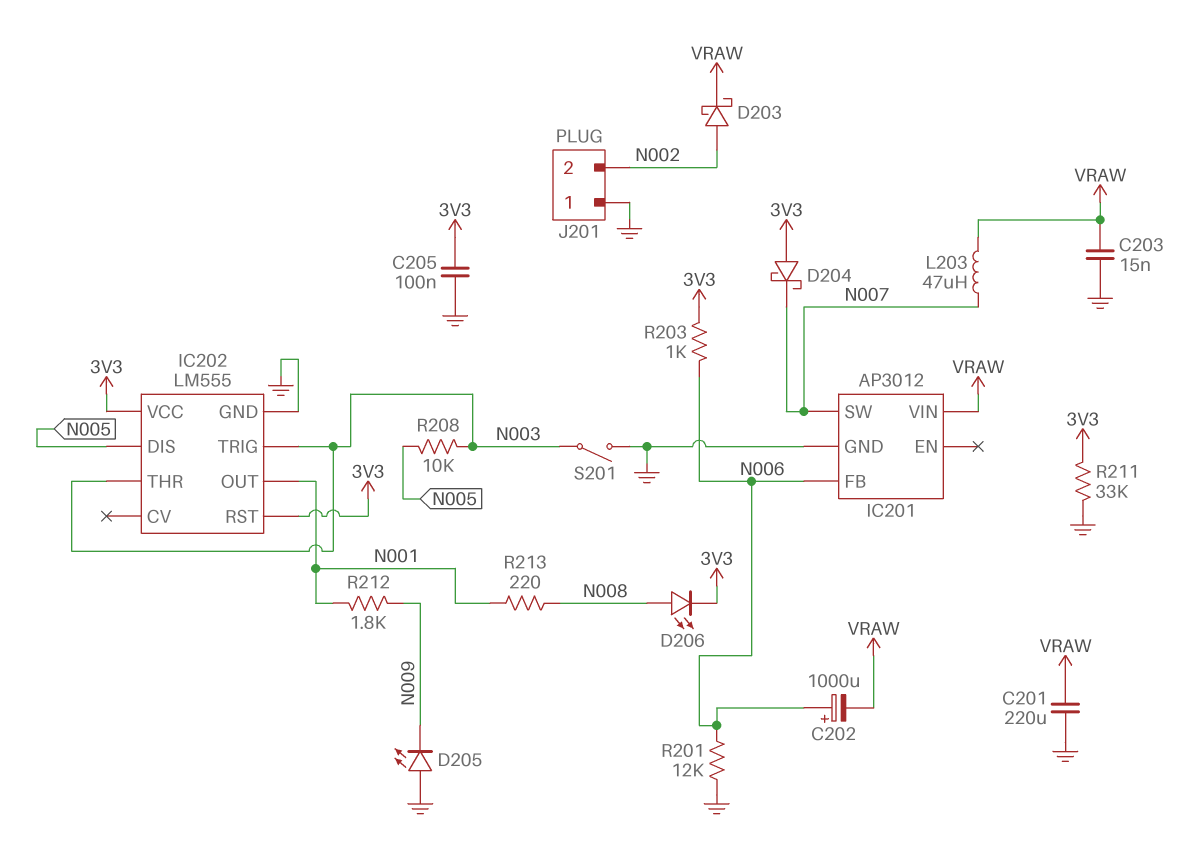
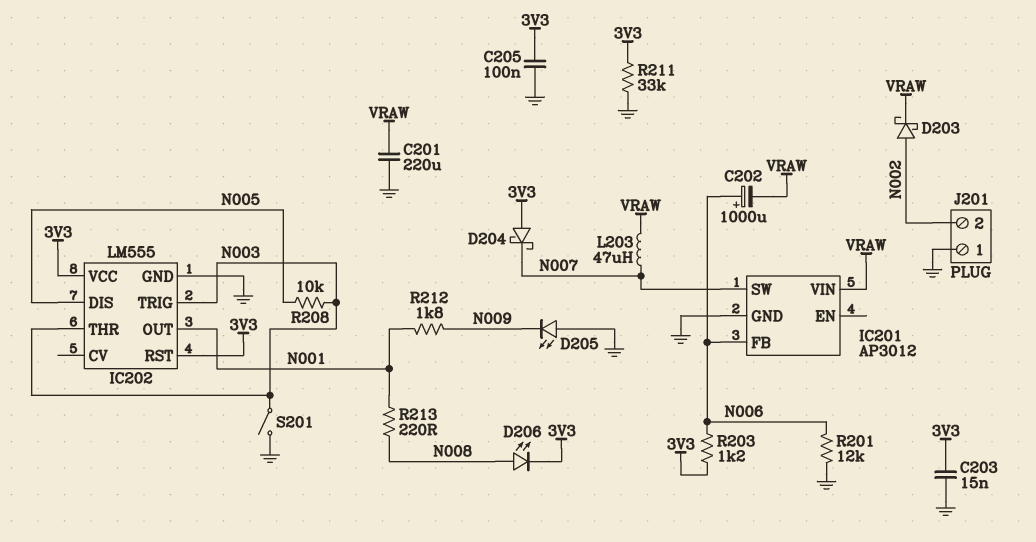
C203: 15nF (GND, VRAW) -> 15nF (3V3, GND)
R203: 1k (3V3, N006) -> 1.2k (3V3, N006)

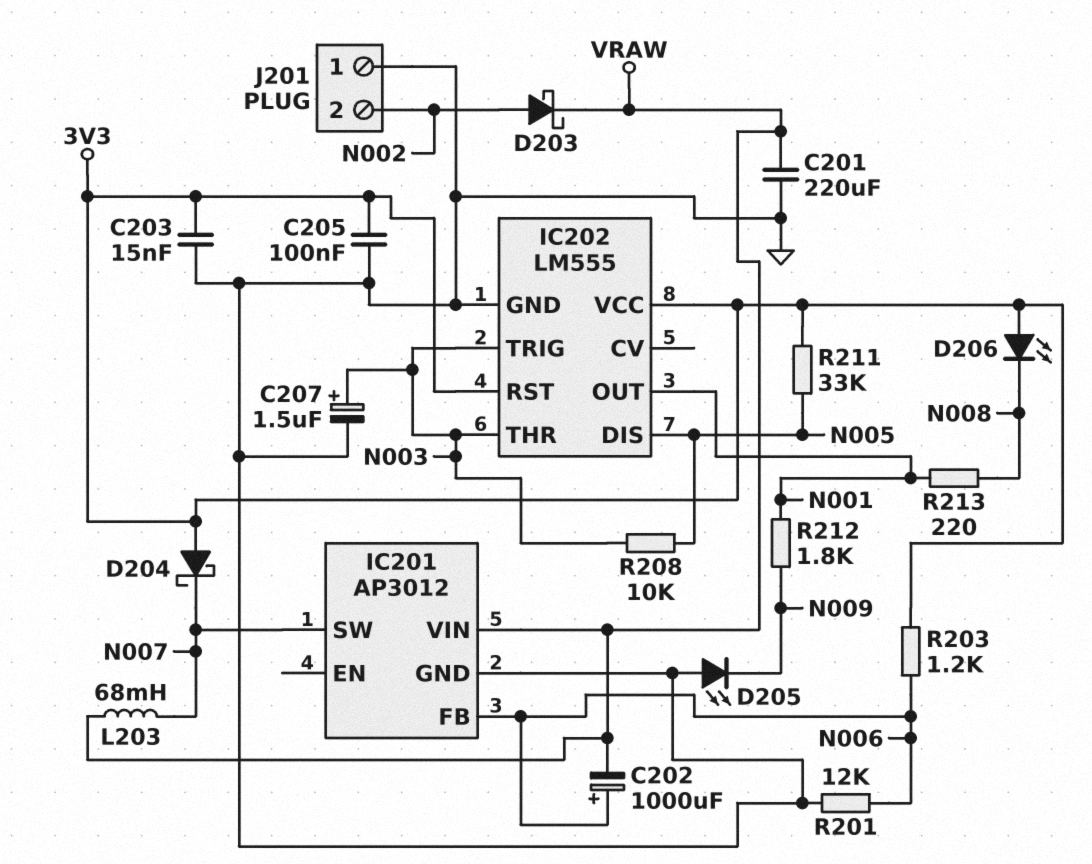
C207: none -> 1.5uF (plus N003, minus GND)
D206: LED (A N008, K 3V3) -> LED (A 3V3, K N008)
L203: 47uH (N007, VRAW) -> 68mH (N007, VRAW)
R211: 33k (3V3, GND) -> 33k (3V3, N005)
S201: switch (GND, N003) -> none

